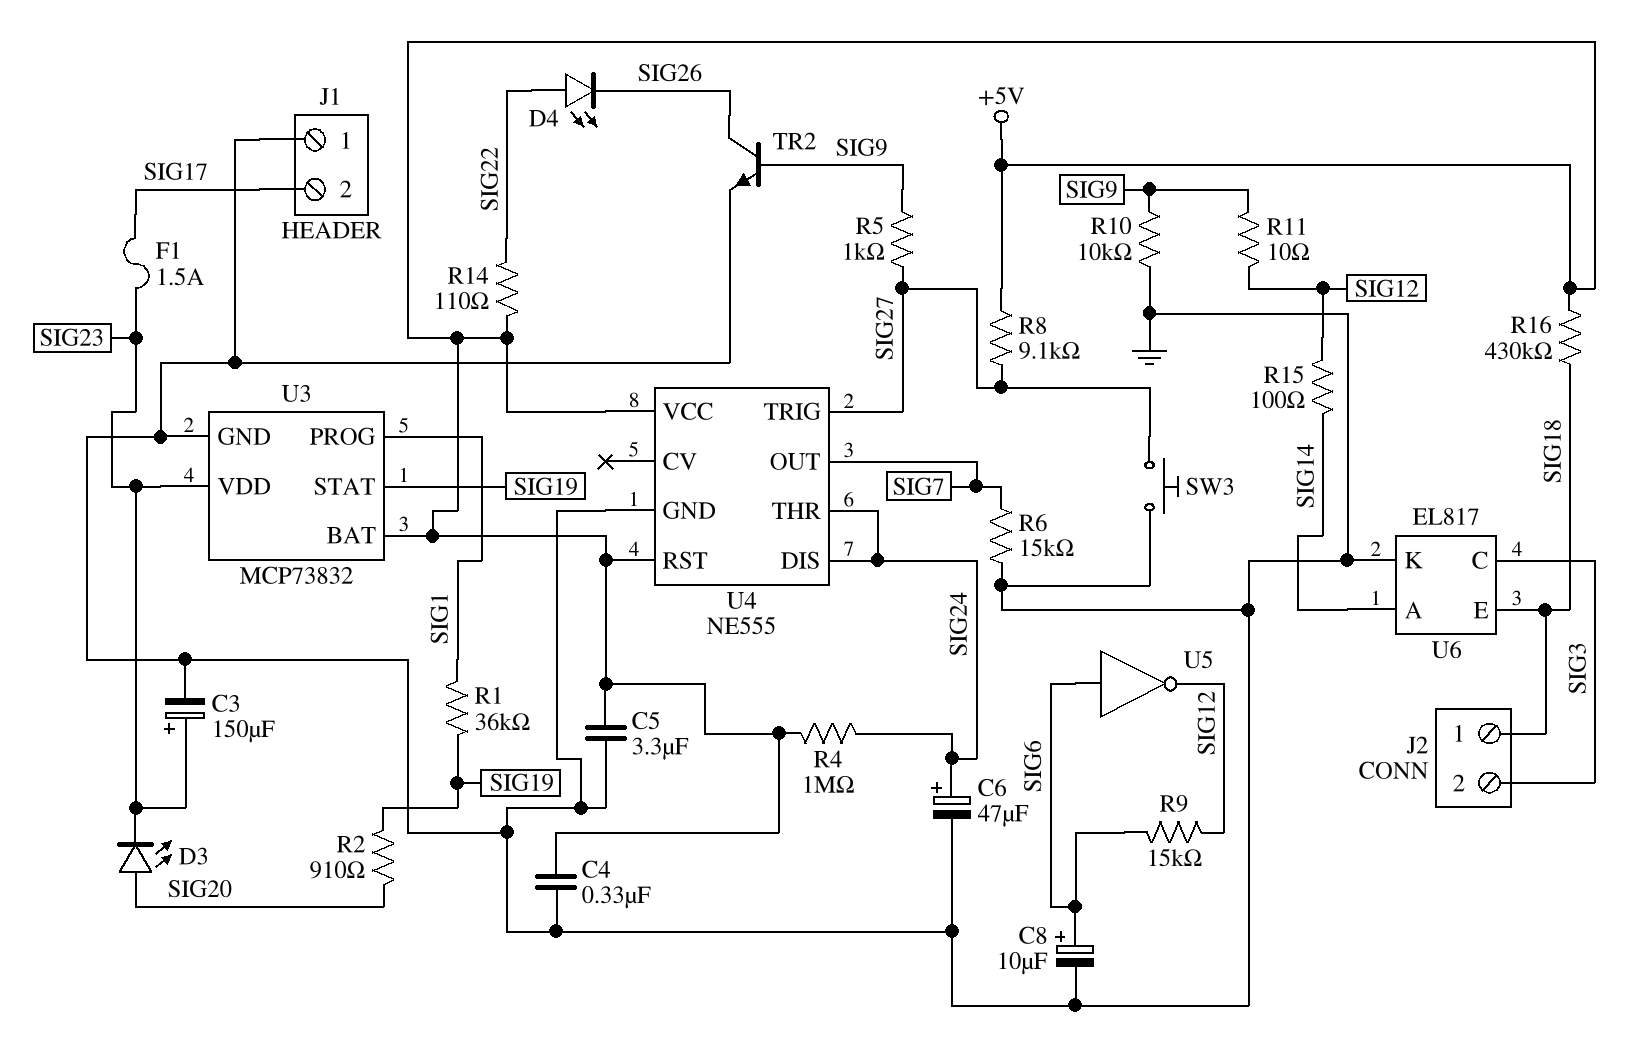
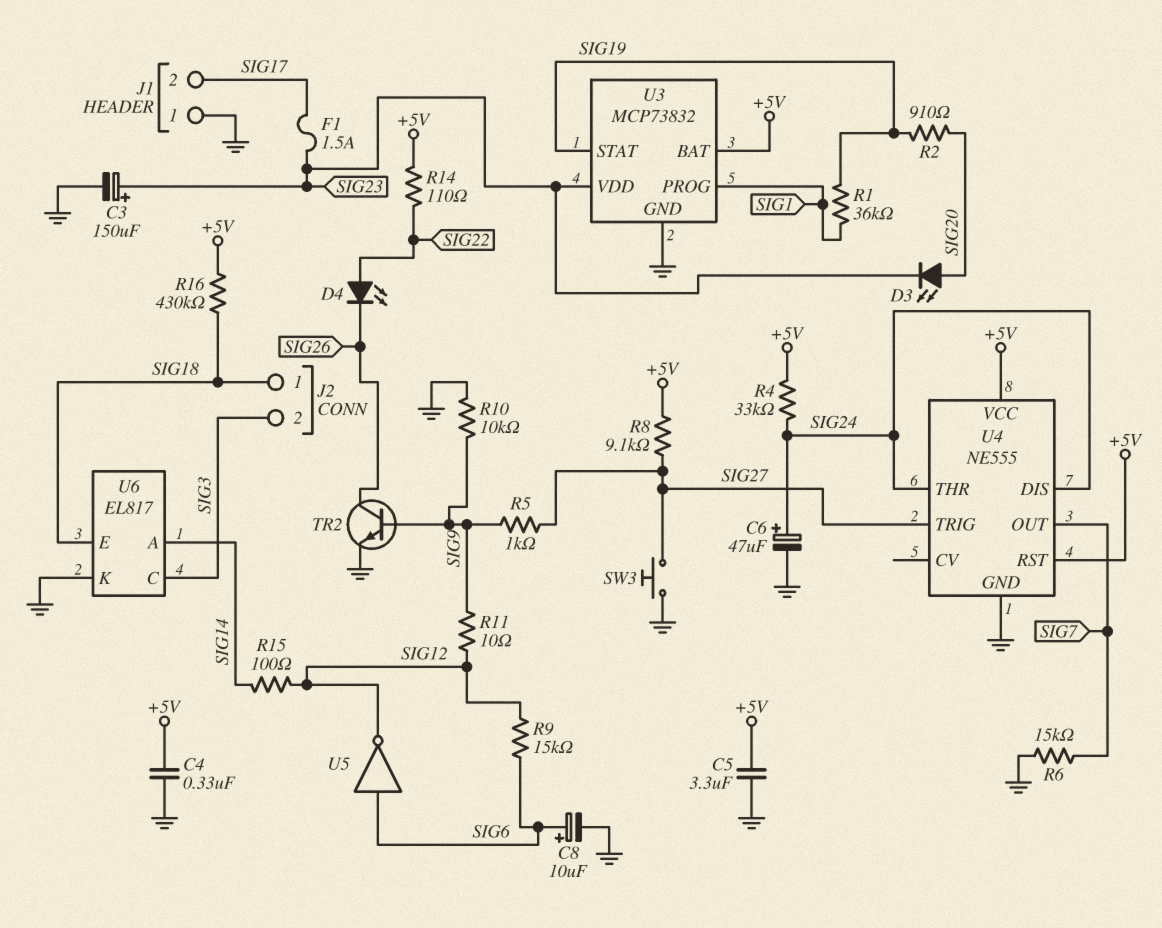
R4: 1M (+5V, SIG24) -> 33k (+5V, SIG24)

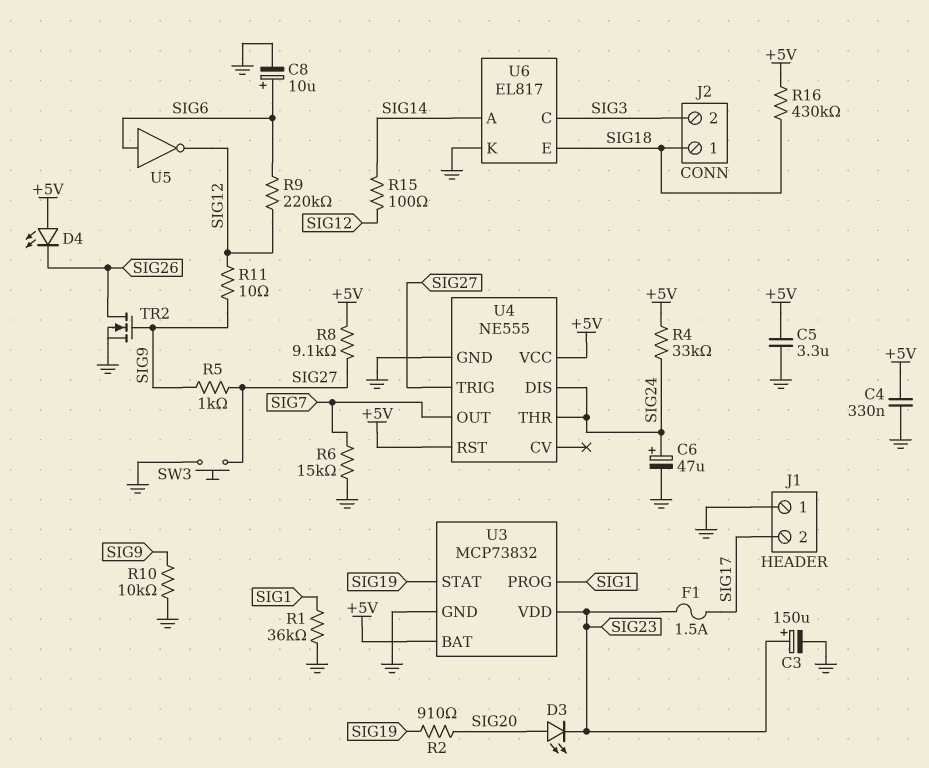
D4: LED (A SIG22, K SIG26) -> LED (A +5V, K SIG26)
R1: 36k (SIG1, SIG19) -> 36k (GND, SIG1)
R9: 15k (SIG6, SIG12) -> 220k (SIG6, SIG12)
R14: 110 (+5V, SIG22) -> none
TR2: NPN (B SIG9, C SIG26, E GND) -> NMOS (G SIG9, D SIG26, S GND)

